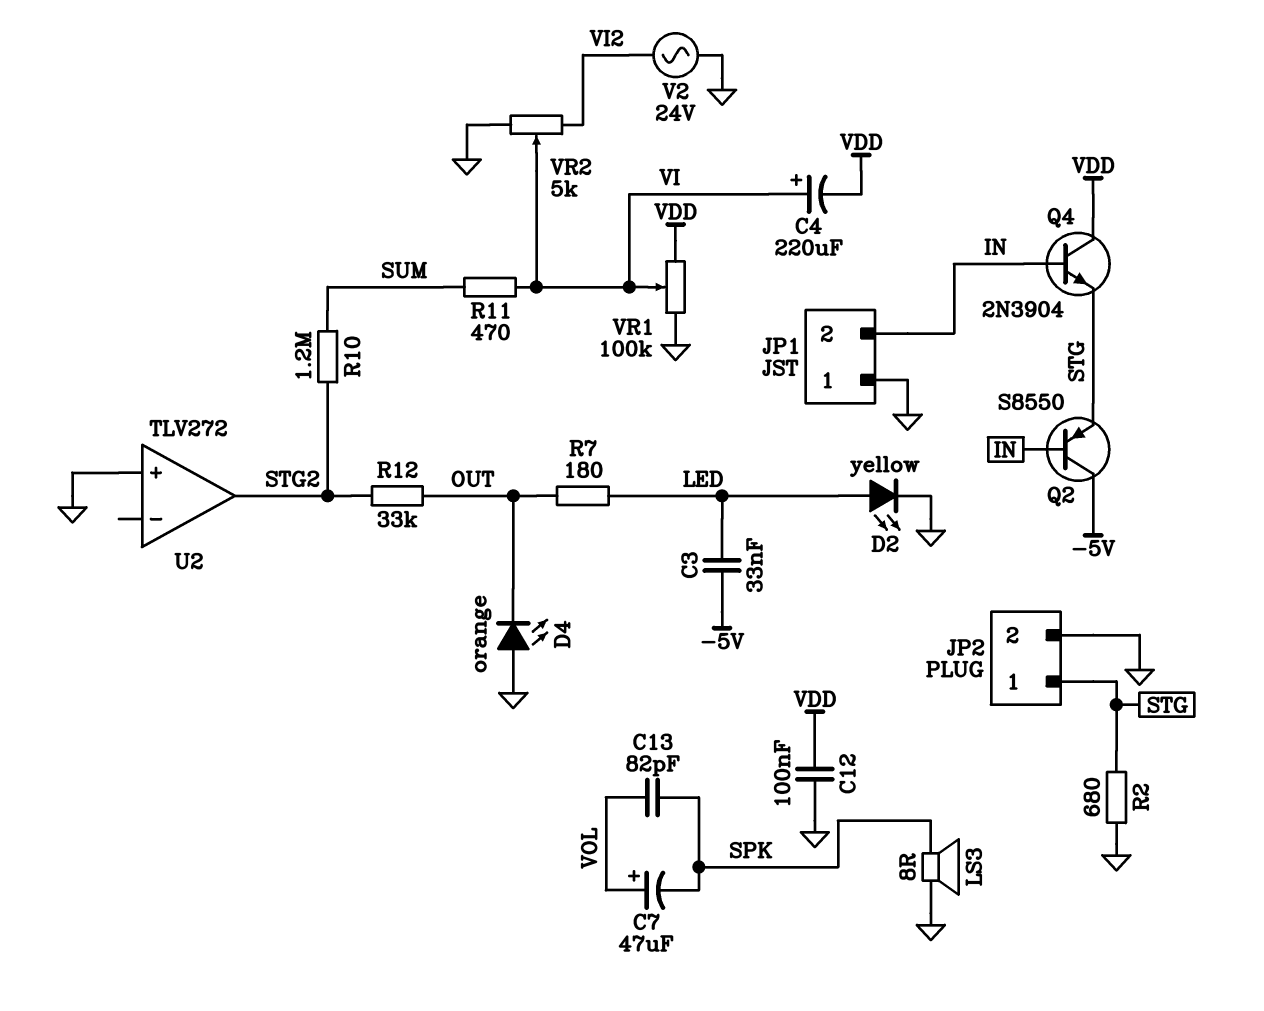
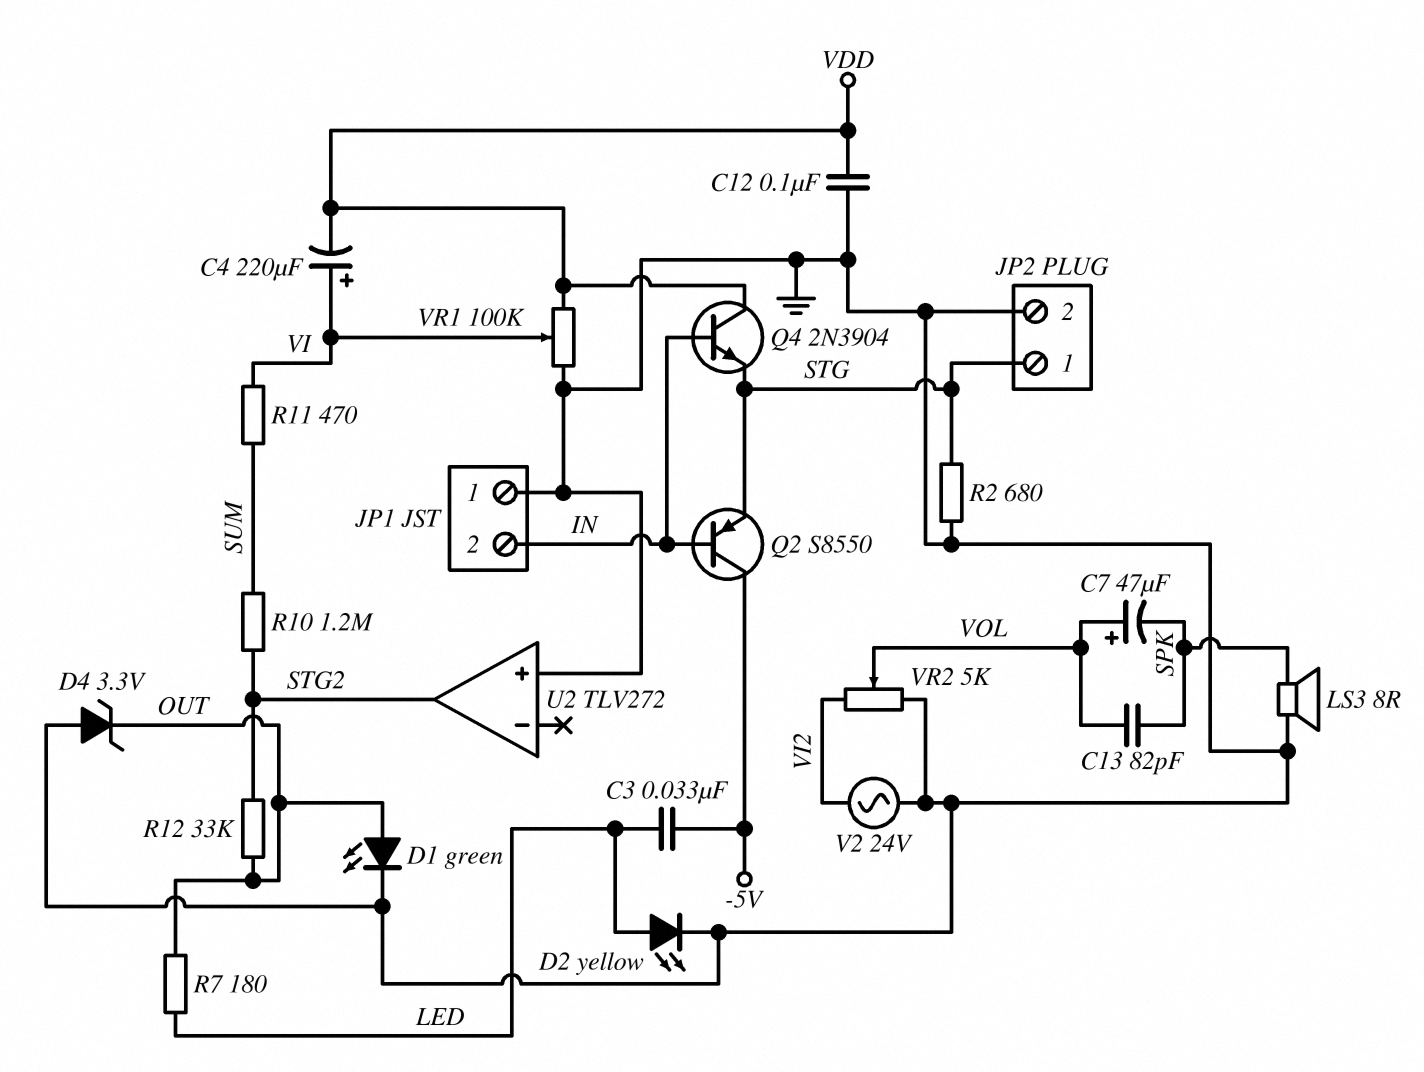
D1: none -> LED green (A OUT, K GND)
D4: LED orange (A GND, K OUT) -> zener 3.3V (A GND, K OUT)
VR2: 5k (GND, VI2, wiper VI) -> 5k (GND, VI2, wiper VOL)

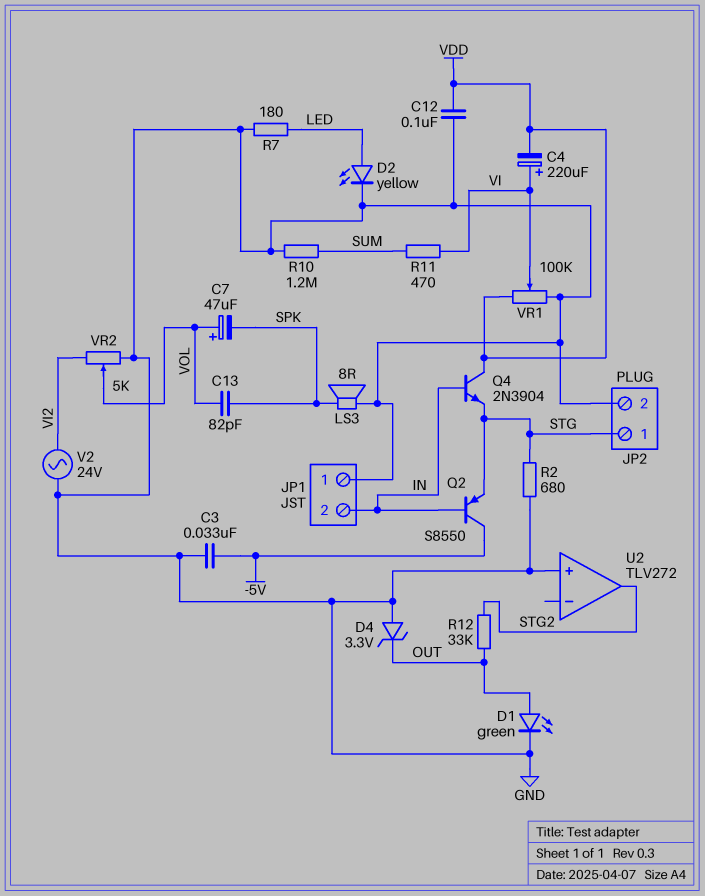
C3: 33nF (-5V, LED) -> 33nF (-5V, GND)
R7: 180 (LED, OUT) -> 180 (GND, LED)
R10: 1.2M (STG2, SUM) -> 1.2M (GND, SUM)

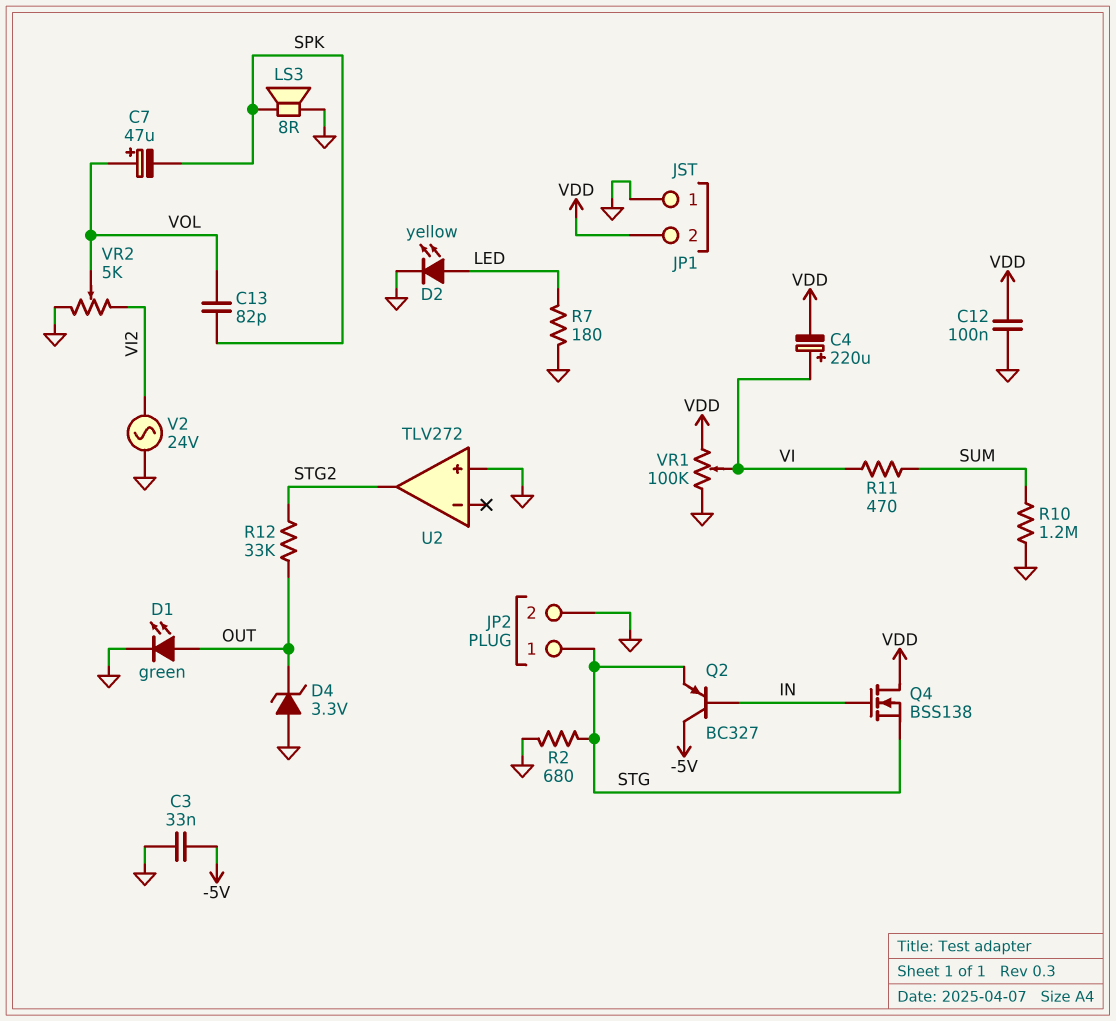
JP1 pin 2: IN -> VDD
Q2: PNP S8550 (B IN, C -5V, E STG) -> PNP BC327 (B IN, C -5V, E STG)
Q4: NPN 2N3904 (B IN, C VDD, E STG) -> NMOS BSS138 (G IN, D VDD, S STG)

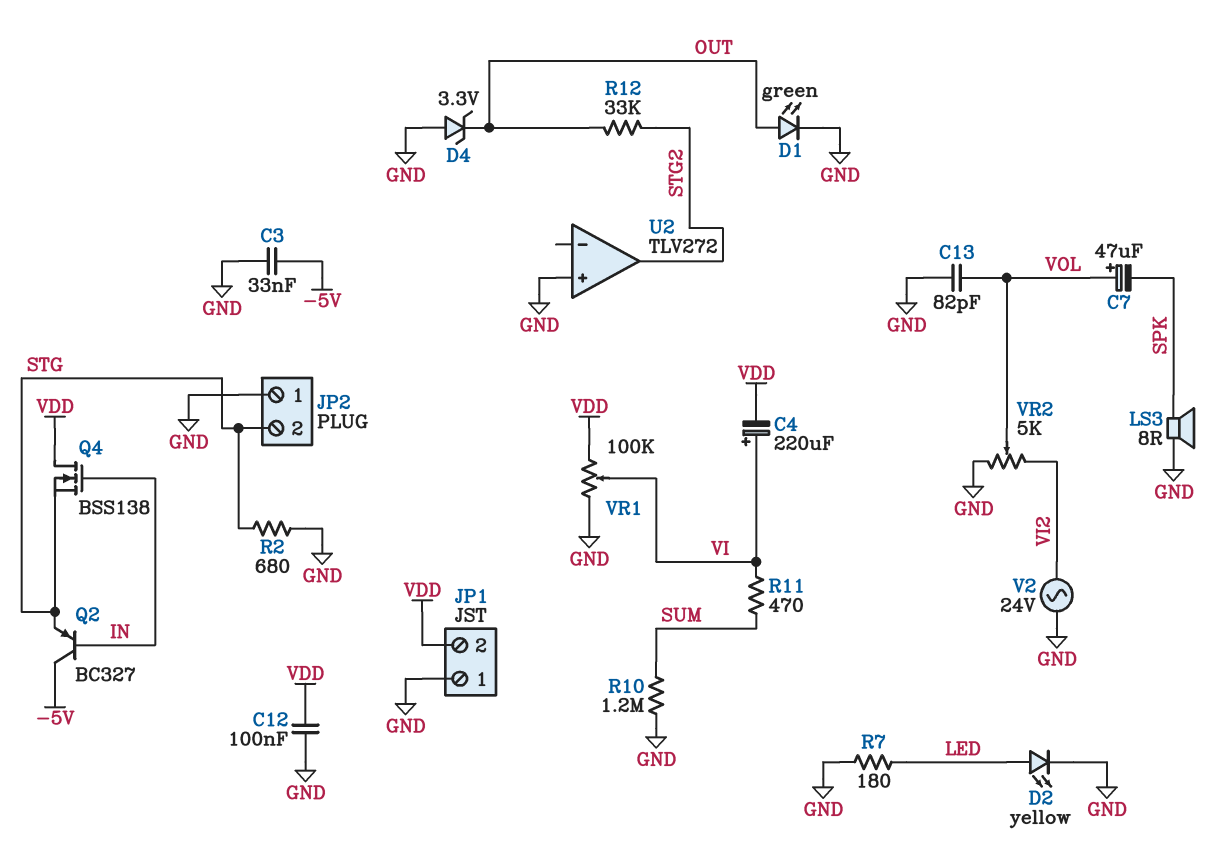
C13: 82pF (SPK, VOL) -> 82pF (GND, VOL)
JP2 pin 1: STG -> GND
JP2 pin 2: GND -> STG

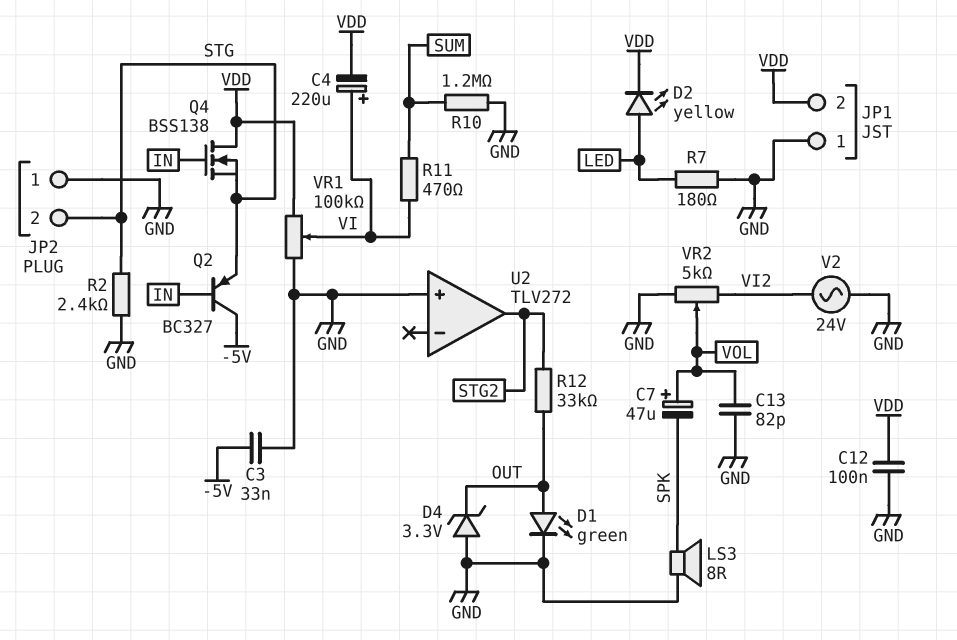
D2: LED yellow (A LED, K GND) -> LED yellow (A LED, K VDD)
R2: 680 (GND, STG) -> 2.4k (GND, STG)

